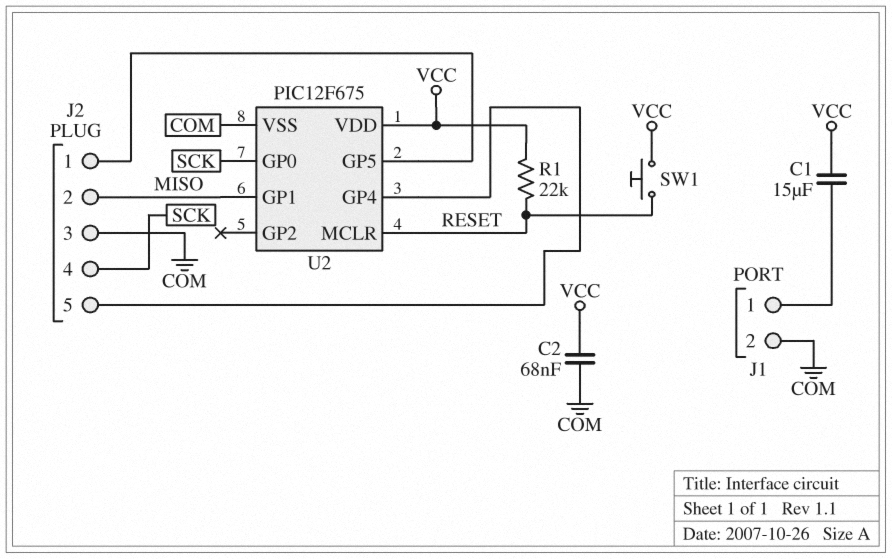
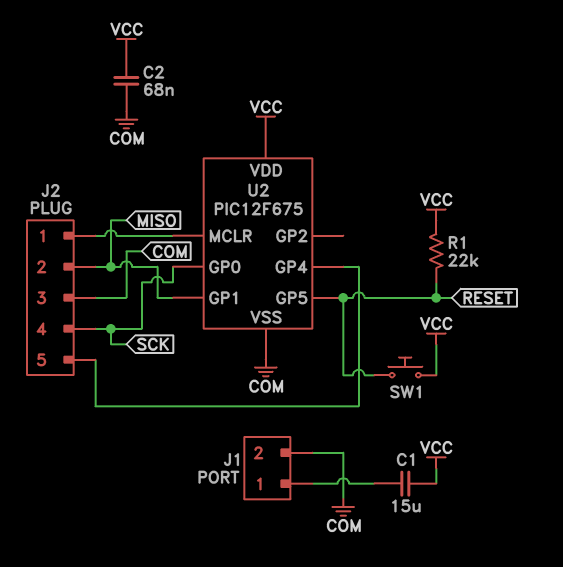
U2 pin GP5: J2/1 -> RESET
U2 pin MCLR: RESET -> J2/1

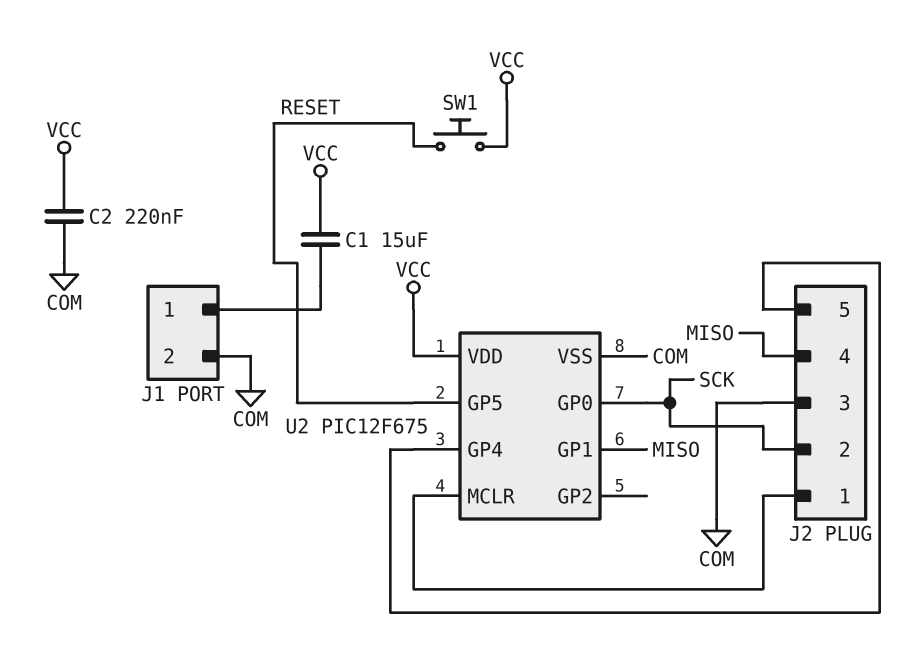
C2: 68nF (COM, VCC) -> 220nF (COM, VCC)
J2 pin 2: MISO -> SCK
J2 pin 4: SCK -> MISO
R1: 22k (RESET, VCC) -> none

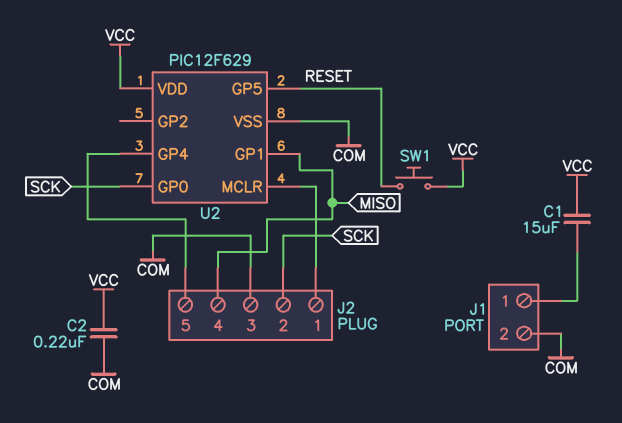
U2: PIC12F675 -> PIC12F629

